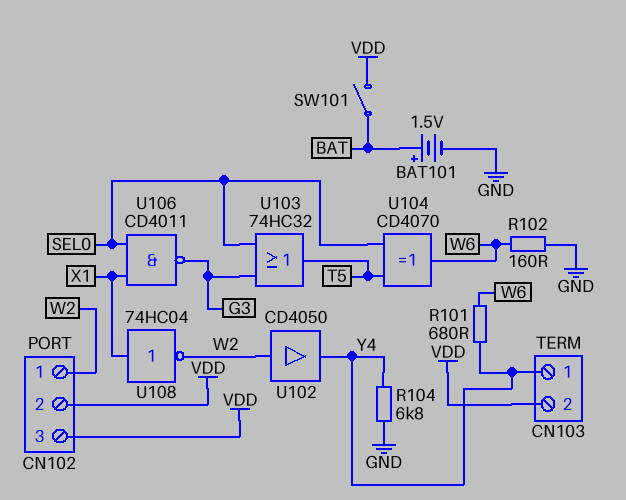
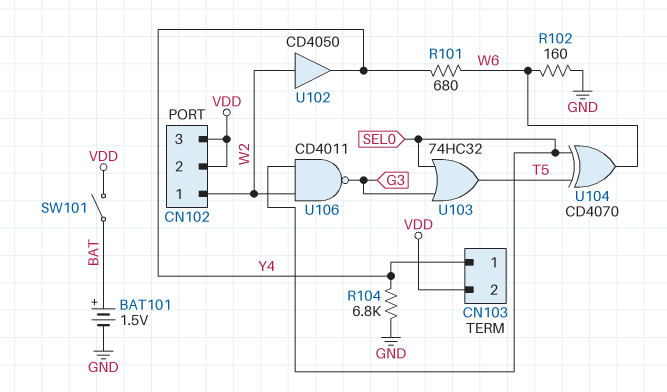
U106: NAND CD4011 (in SEL0, in X1, out G3) -> NAND CD4011 (in SEL0, in W2, out G3)
U108: NOT 74HC04 (in X1, out W2) -> none

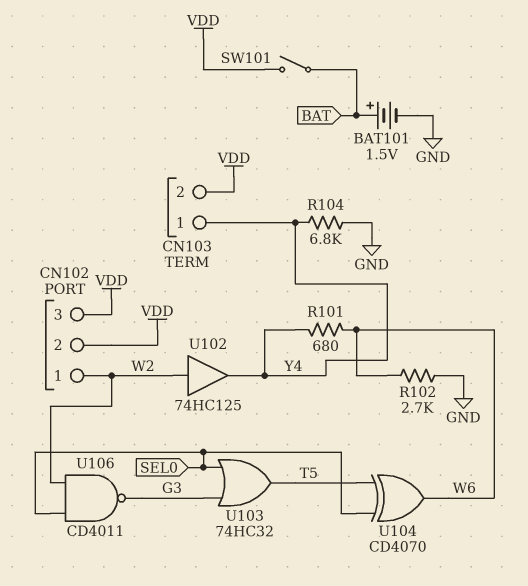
R102: 160 (GND, W6) -> 2.7k (GND, W6)
U102: buffer CD4050 (in W2, out Y4) -> buffer 74HC125 (in W2, out Y4)

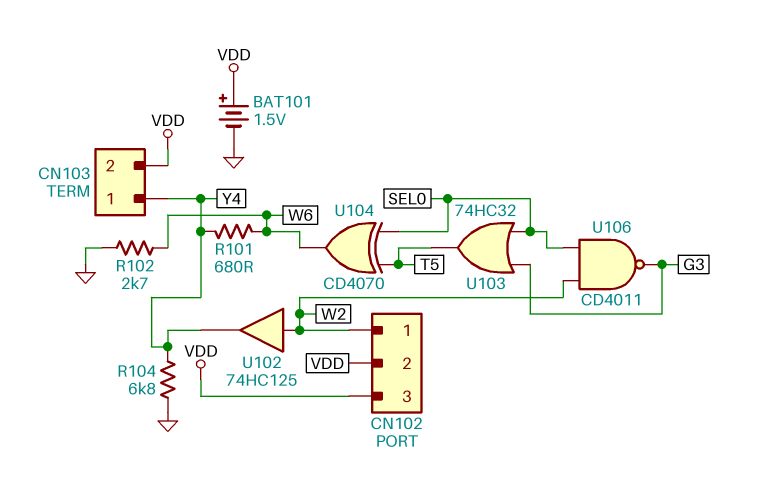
BAT101: 1.5V (plus BAT, minus GND) -> 1.5V (plus VDD, minus GND)
SW101: switch (BAT, VDD) -> none

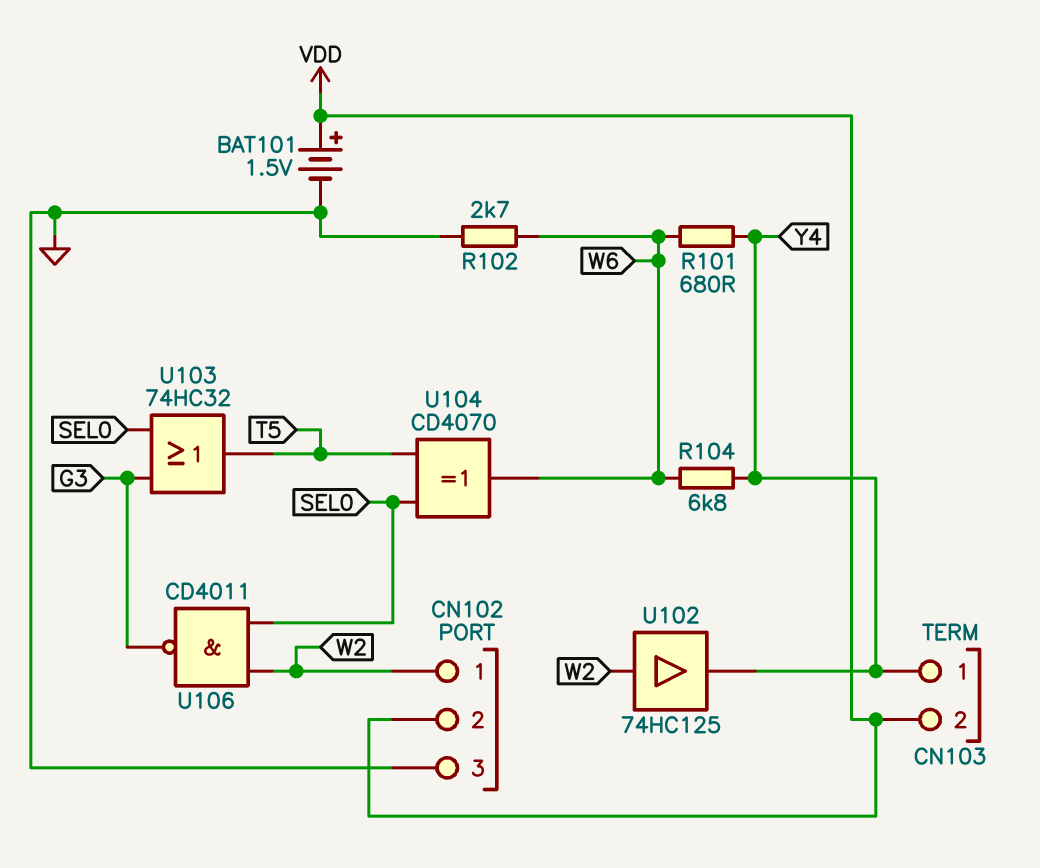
CN102 pin 3: VDD -> GND
R104: 6.8k (GND, Y4) -> 6.8k (W6, Y4)

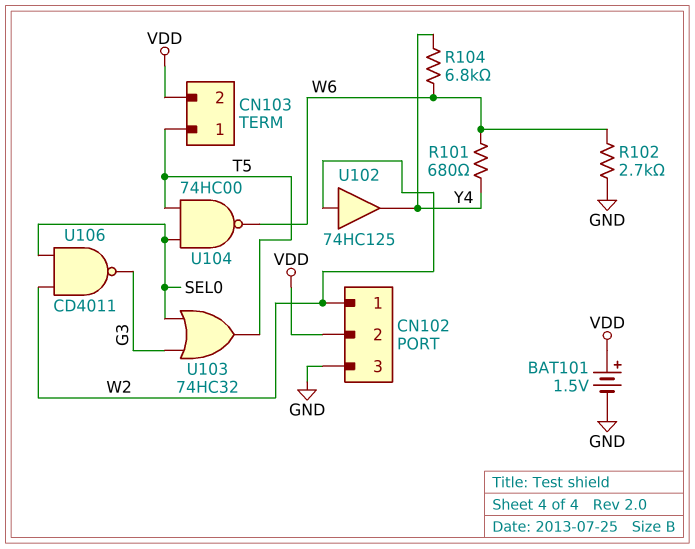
CN103 pin 1: Y4 -> T5
U104: XOR CD4070 (in SEL0, in T5, out W6) -> NAND 74HC00 (in SEL0, in T5, out W6)

